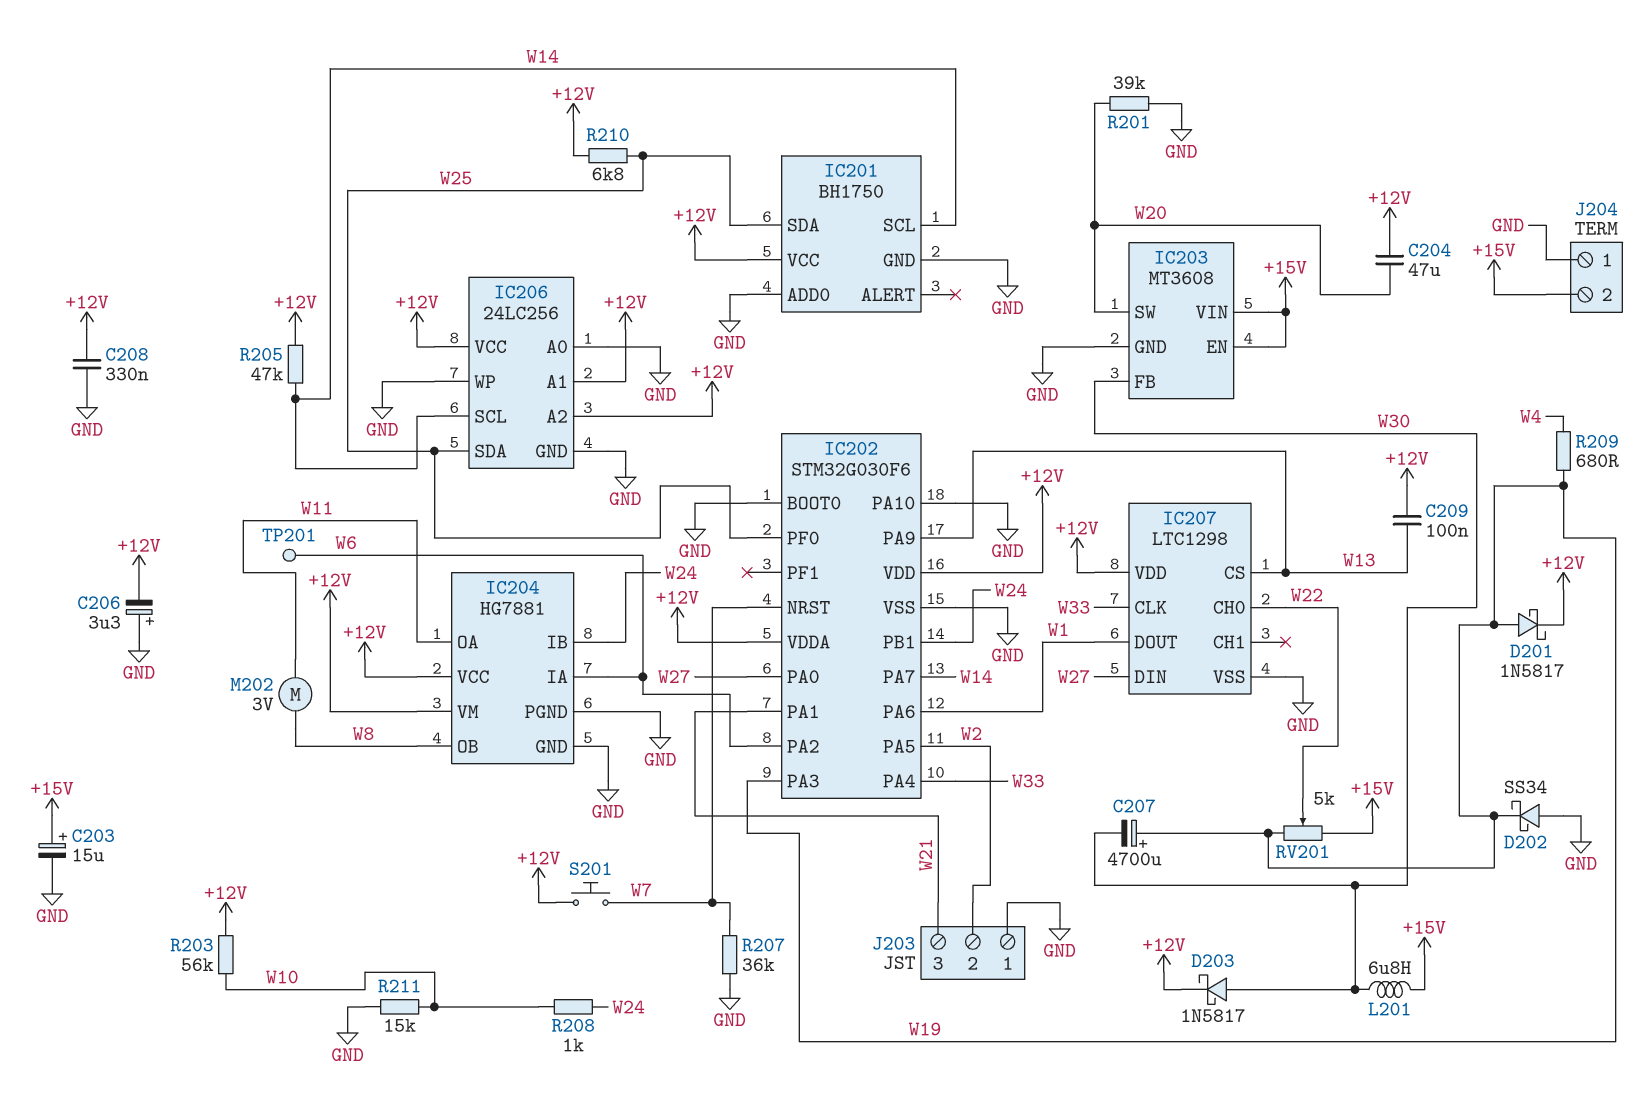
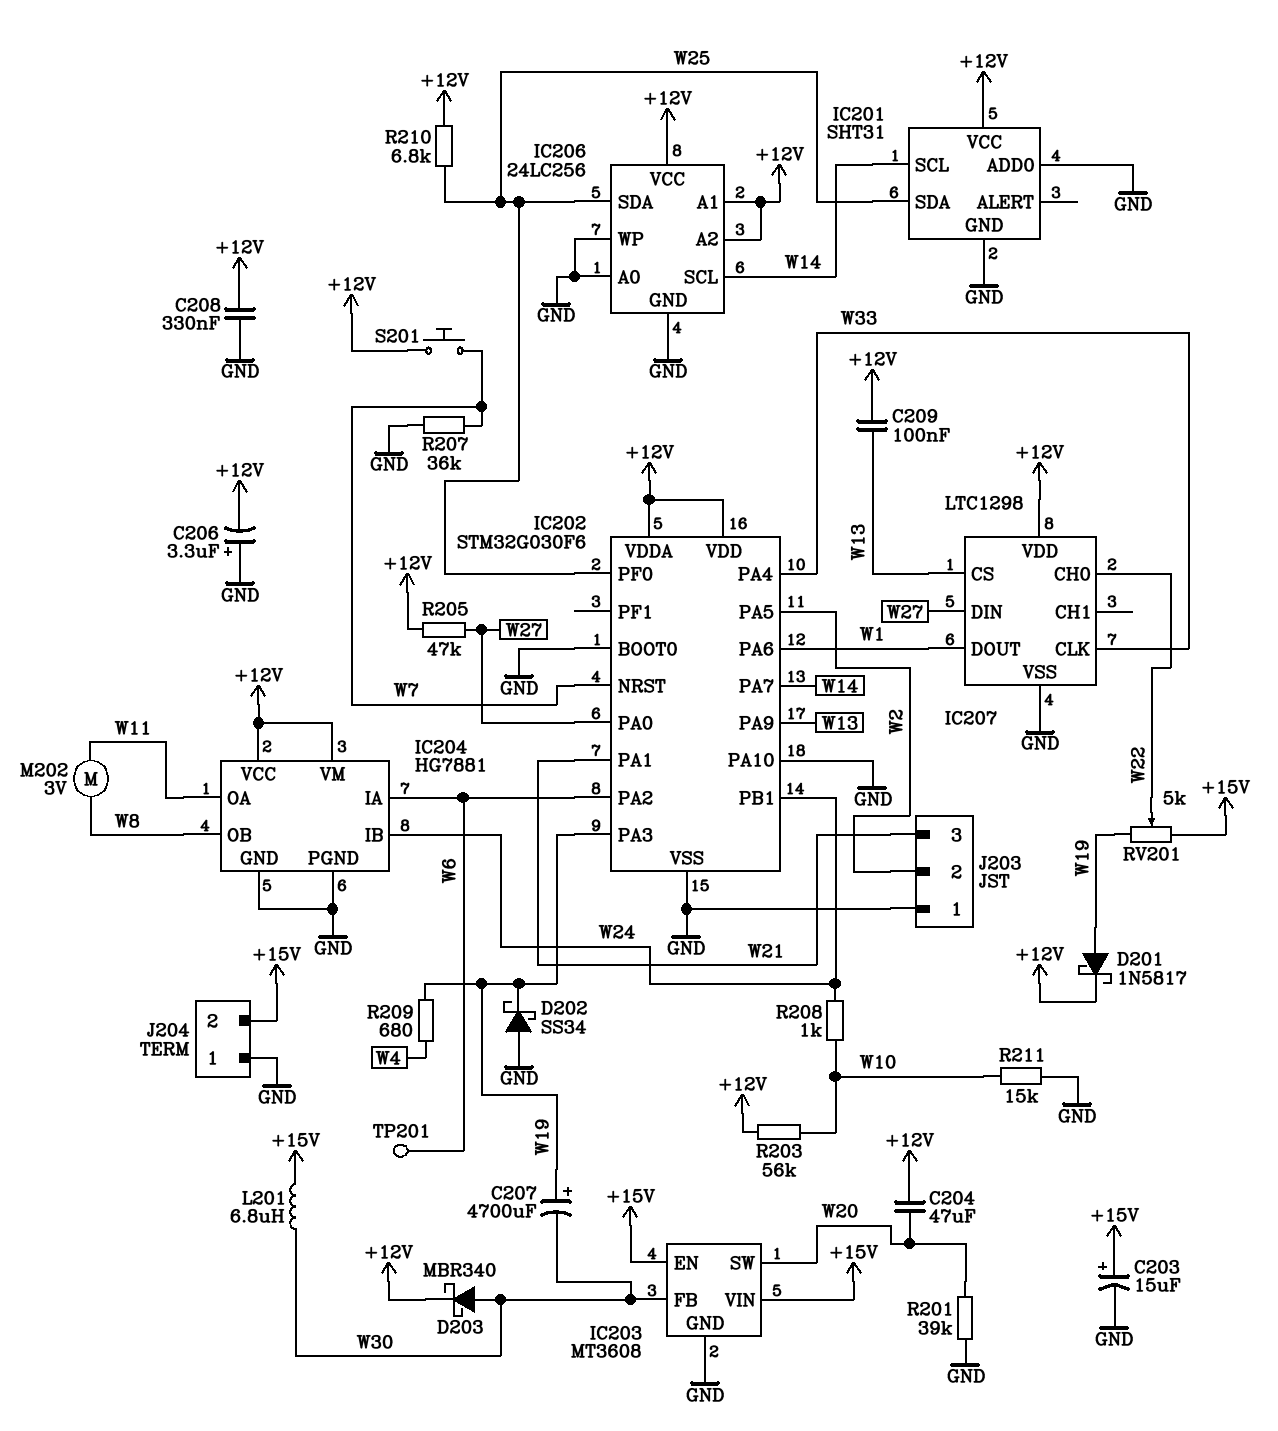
D203: schottky 1N5817 (A W30, K +12V) -> schottky MBR340 (A W30, K +12V)
IC201: BH1750 -> SHT31
R205: 47k (+12V, W14) -> 47k (+12V, W27)

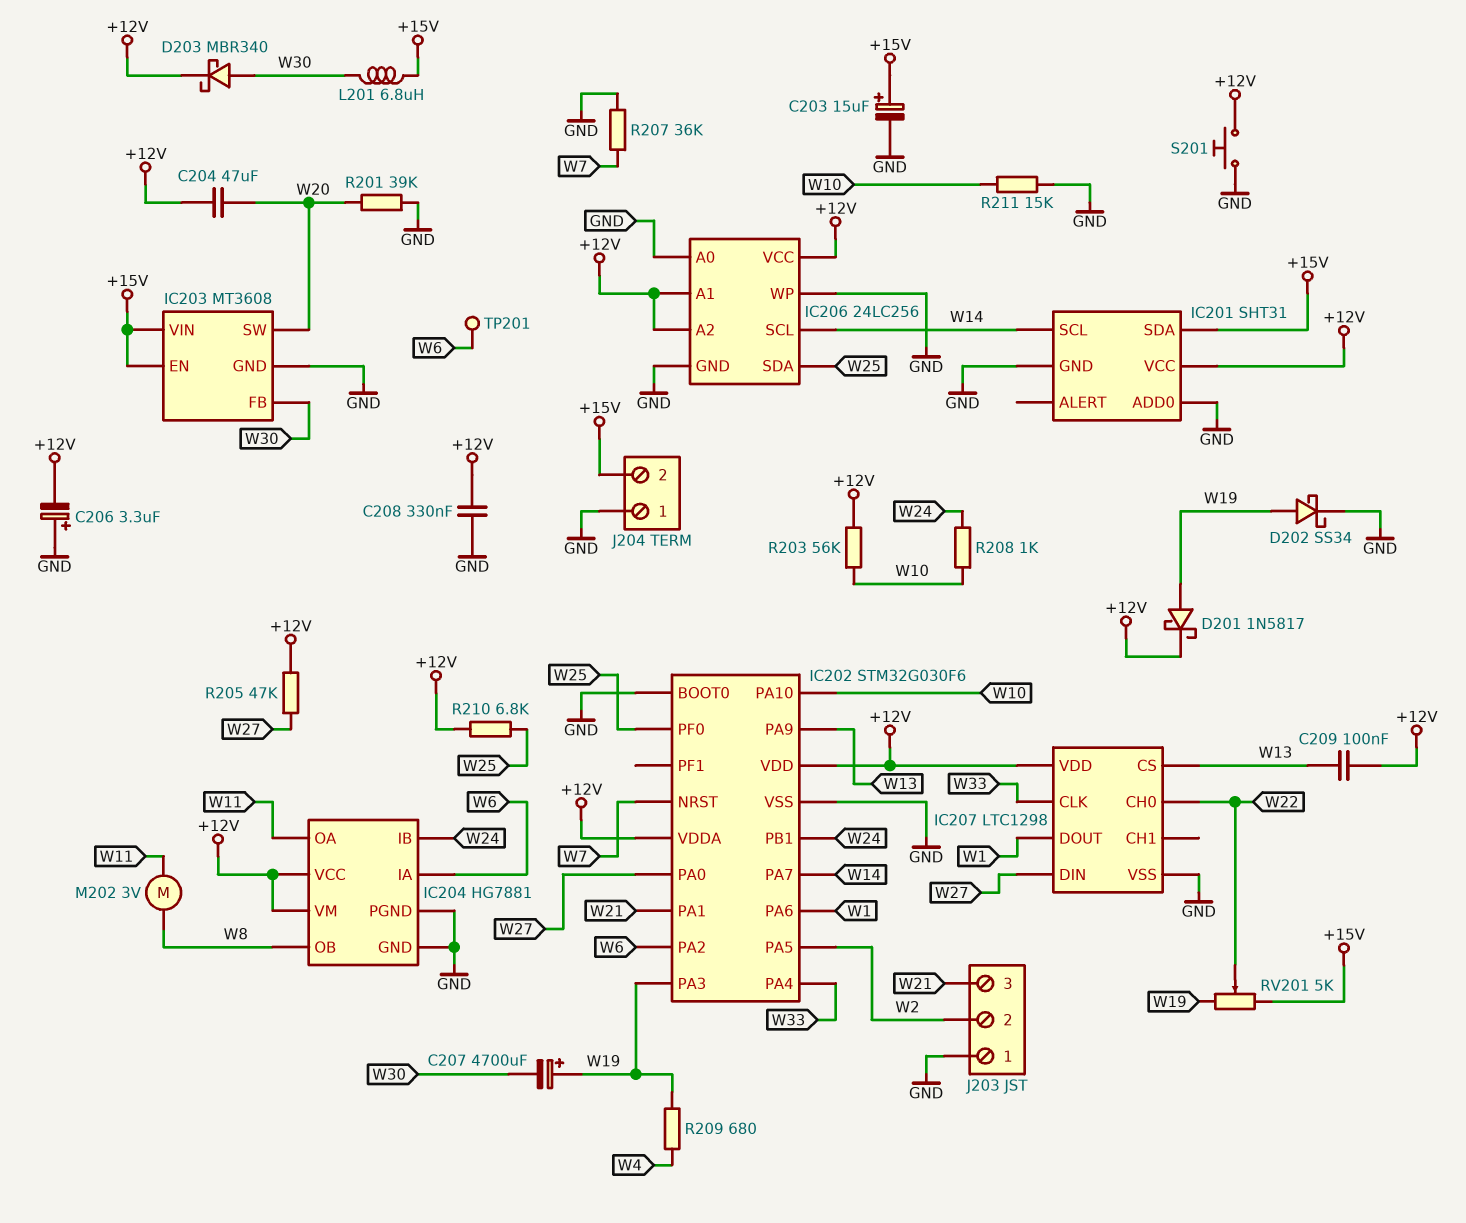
D202: schottky SS34 (A GND, K W19) -> schottky SS34 (A W19, K GND)
IC201 pin SDA: W25 -> +15V
IC202 pin PA10: GND -> W10
S201: button (+12V, W7) -> button (+12V, GND)

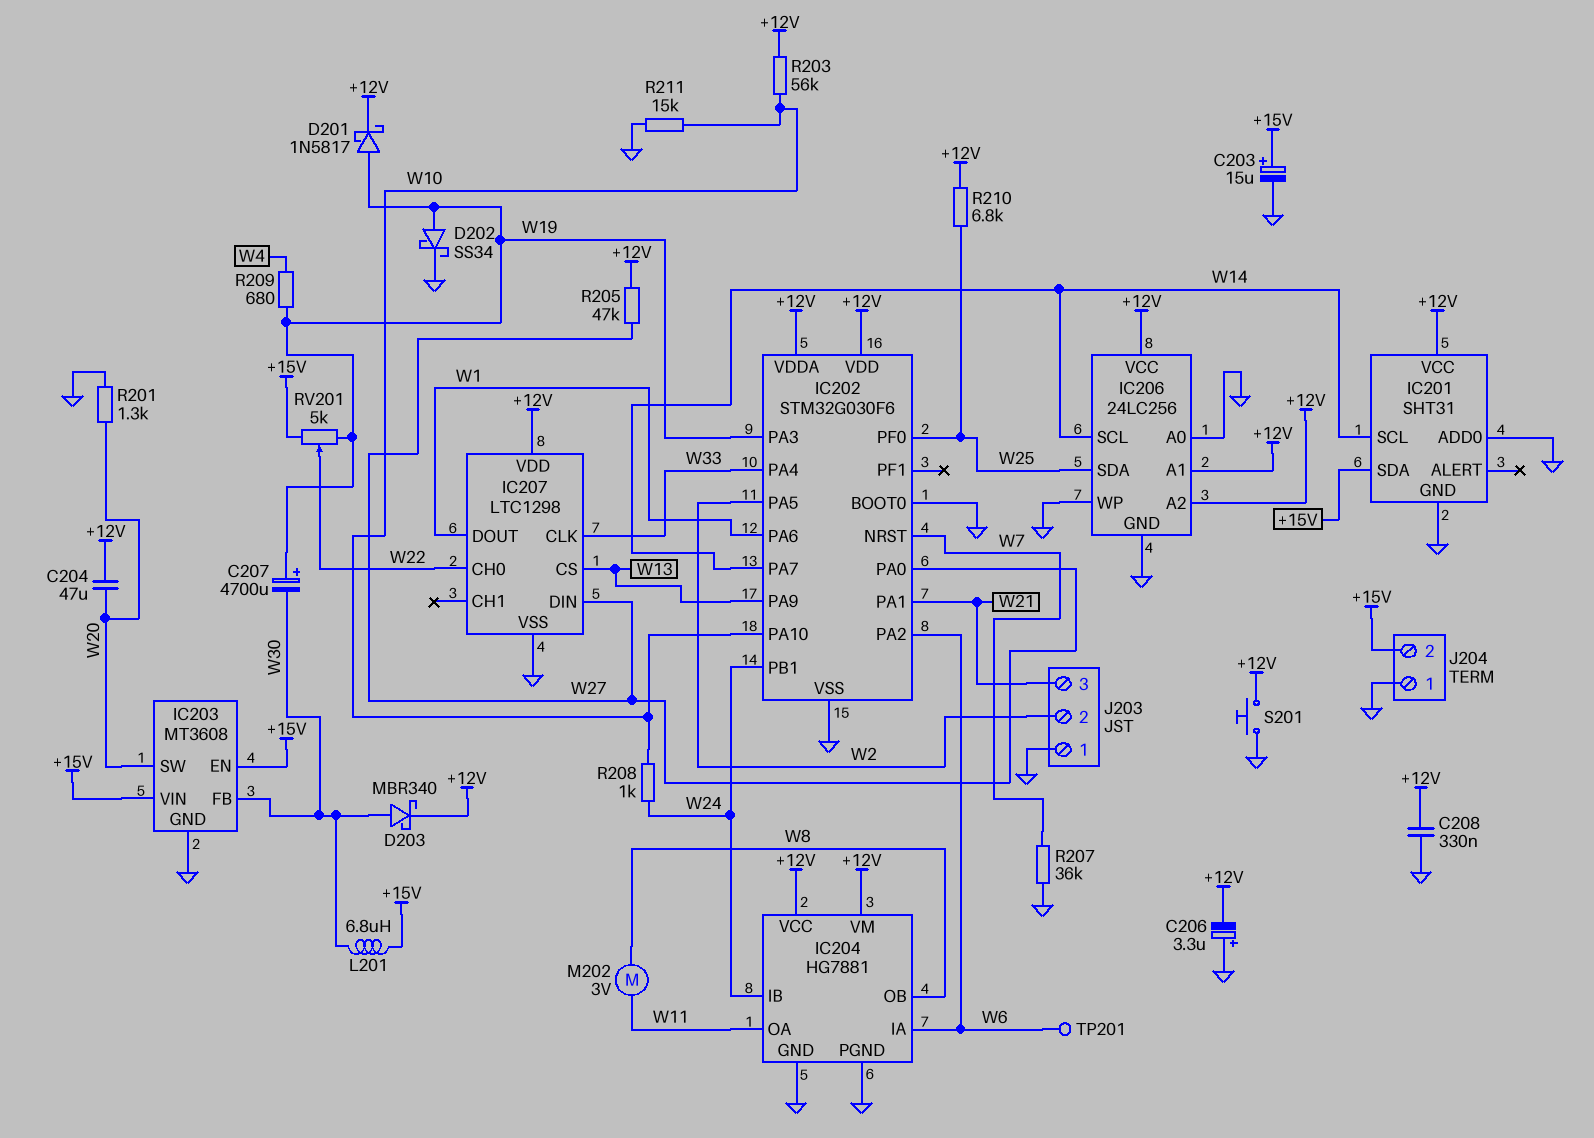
C209: 100nF (+12V, W13) -> none
R201: 39k (GND, W20) -> 1.3k (GND, W20)

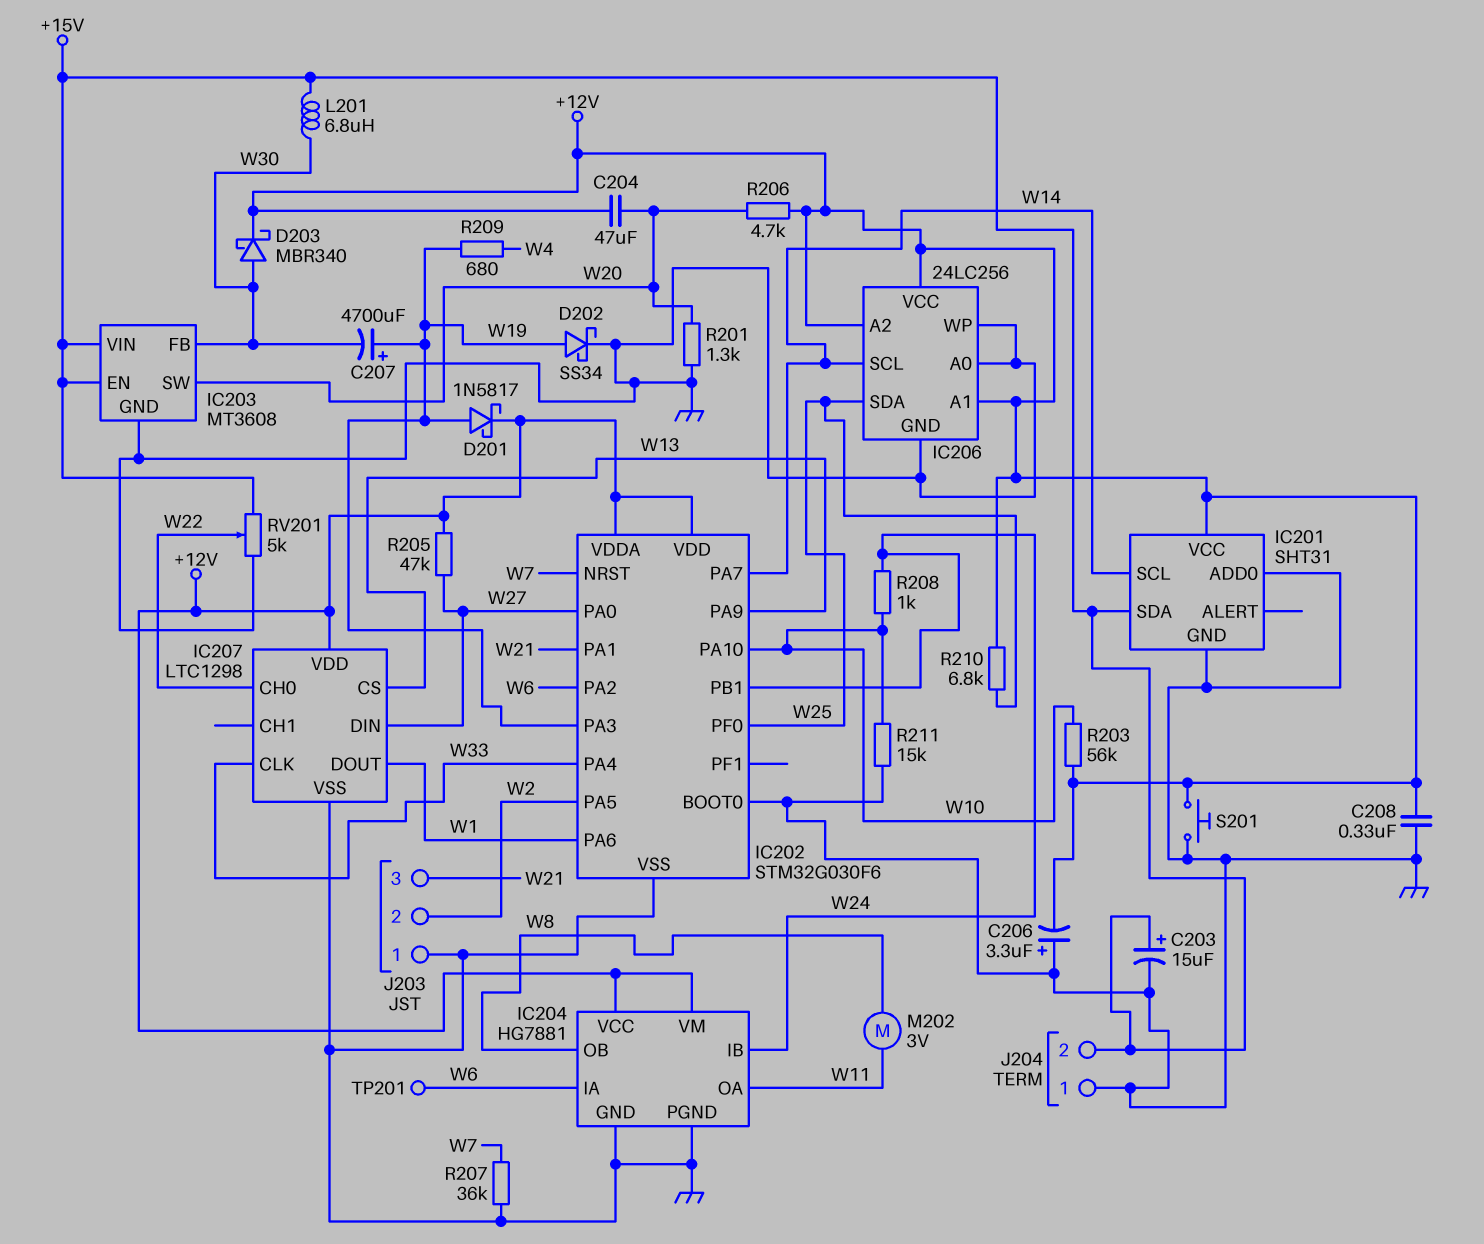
R206: none -> 4.7k (+12V, W20)
RV201: 5k (+15V, W19, wiper W22) -> 5k (+15V, GND, wiper W22)

